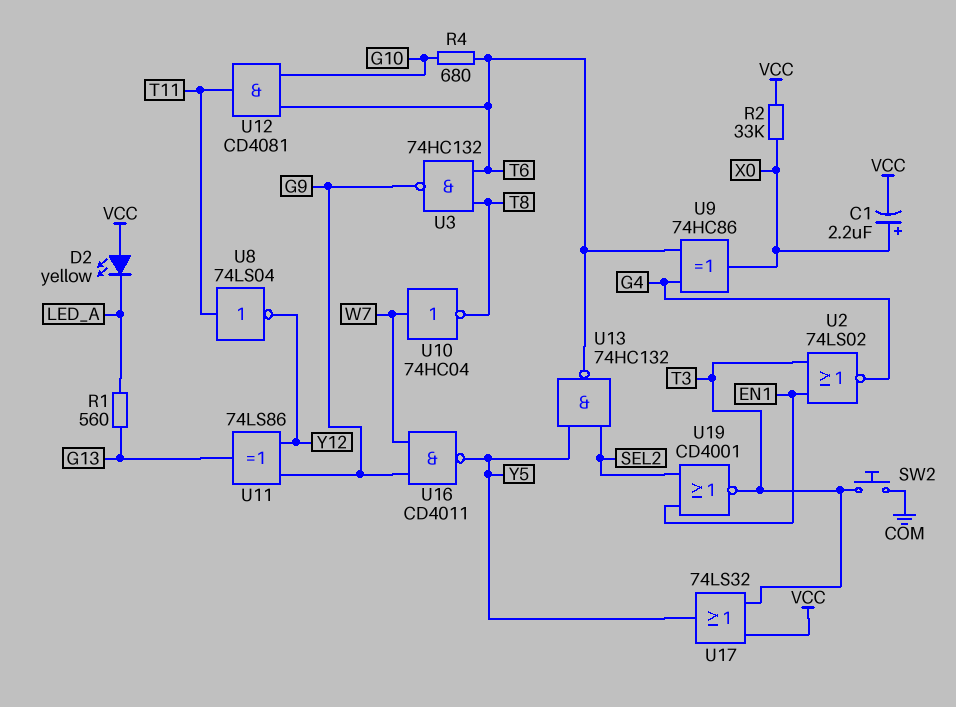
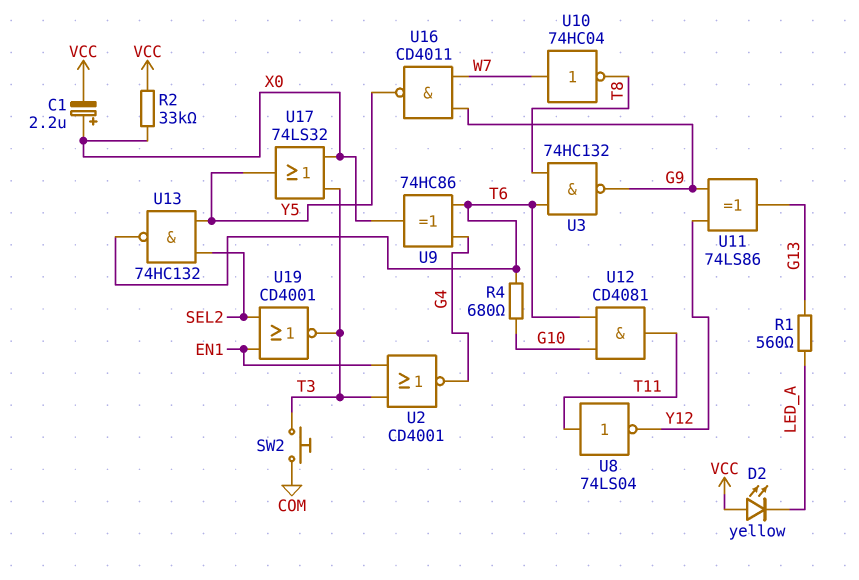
U2: NOR 74LS02 (in EN1, in T3, out G4) -> NOR CD4001 (in EN1, in T3, out G4)
U17: OR 74LS32 (in T3, in VCC, out Y5) -> OR 74LS32 (in T3, in X0, out Y5)

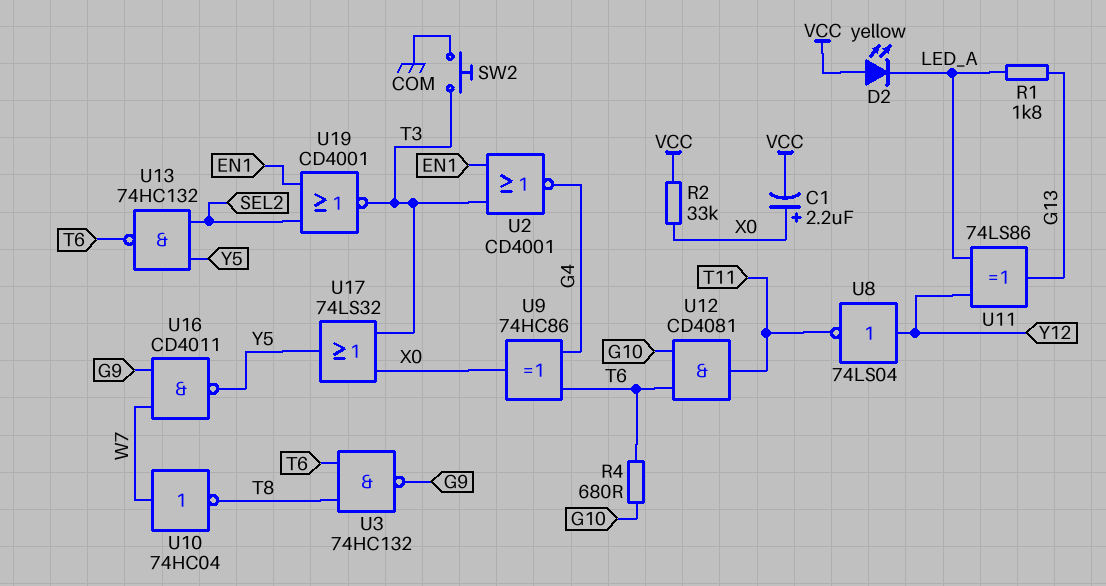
R1: 560 (G13, LED_A) -> 1.8k (G13, LED_A)
U8: NOT 74LS04 (in T11, out Y12) -> NOT 74LS04 (in Y12, out T11)
U11: XOR 74LS86 (in G9, in Y12, out G13) -> XOR 74LS86 (in LED_A, in Y12, out G13)

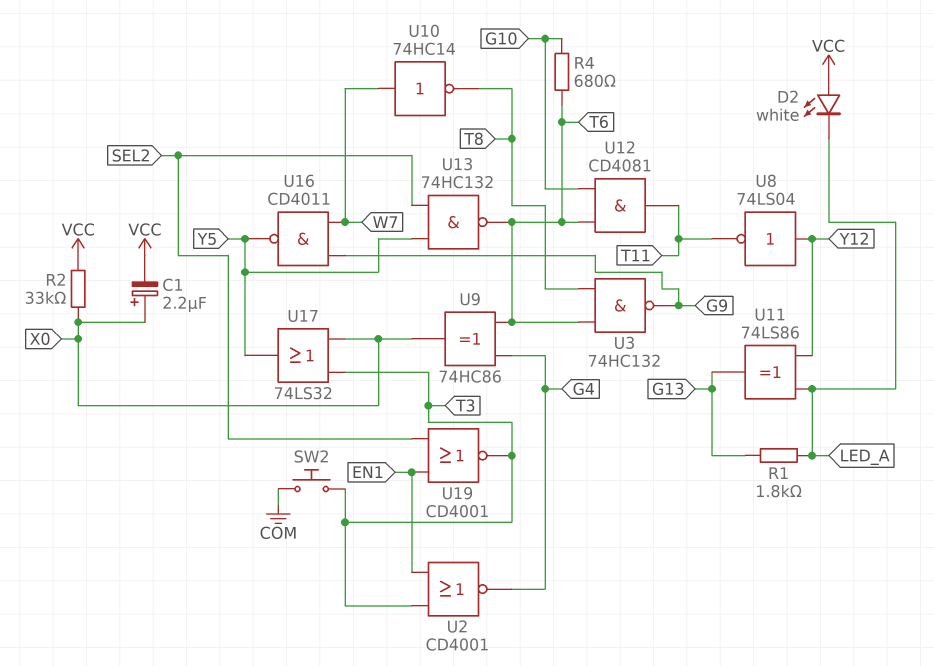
D2: LED yellow (A VCC, K LED_A) -> LED white (A VCC, K LED_A)
U10: NOT 74HC04 (in W7, out T8) -> NOT 74HC14 (in W7, out T8)

